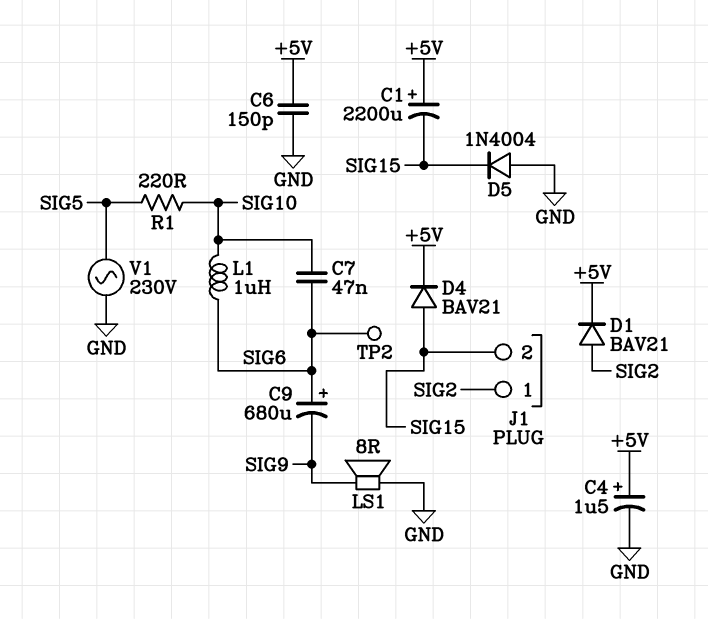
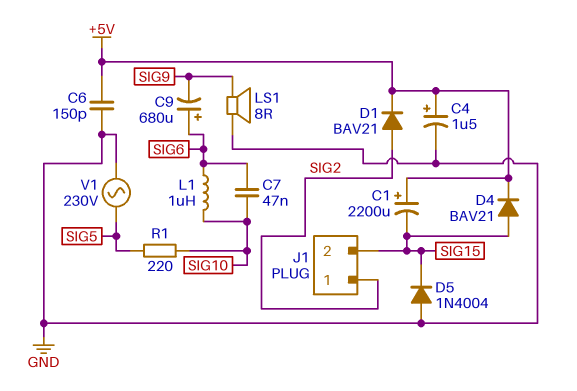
TP2: test point (SIG6) -> none

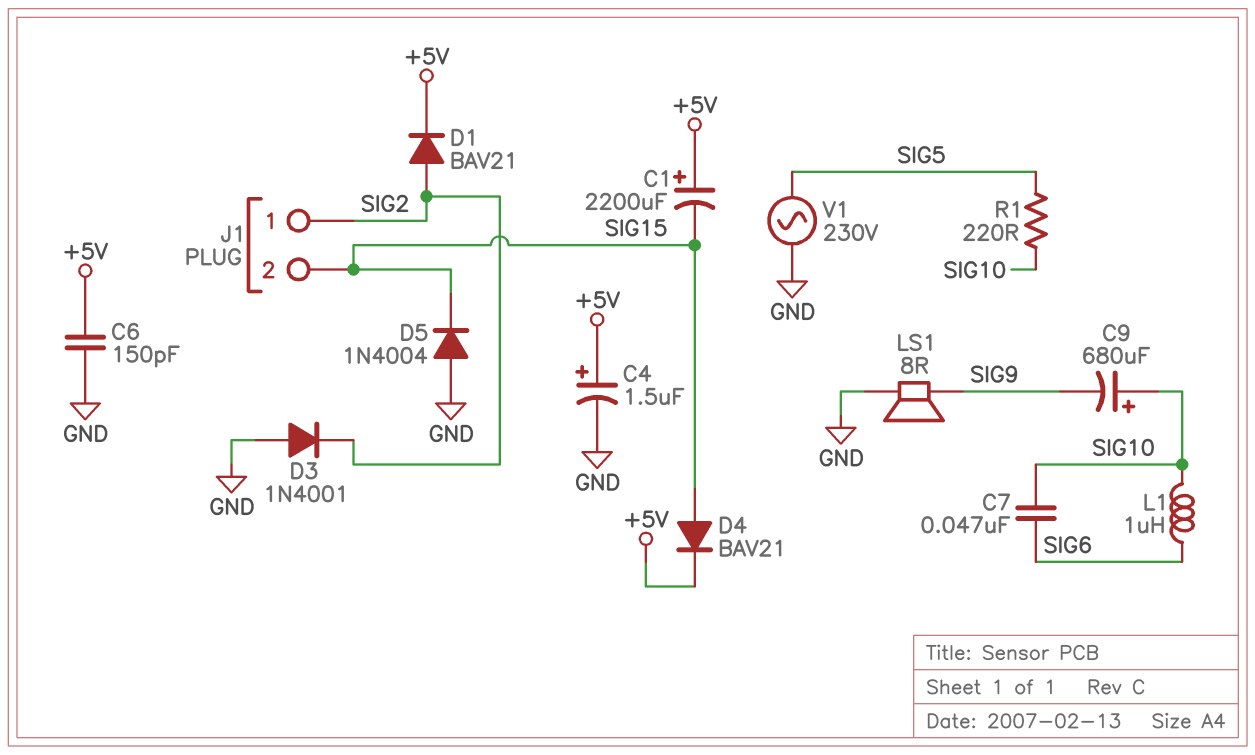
C9: 680uF (plus SIG6, minus SIG9) -> 680uF (plus SIG10, minus SIG9)
D3: none -> diode 1N4001 (A GND, K SIG2)

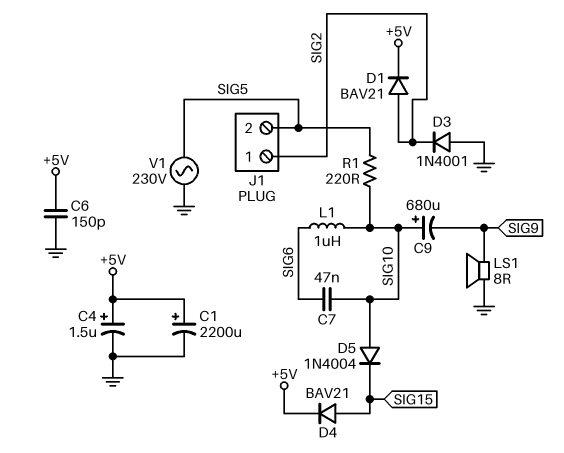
C1: 2200uF (plus +5V, minus SIG15) -> 2200uF (plus +5V, minus GND)
D5: diode 1N4004 (A GND, K SIG15) -> diode 1N4004 (A SIG10, K SIG15)
J1 pin 2: SIG15 -> SIG5

